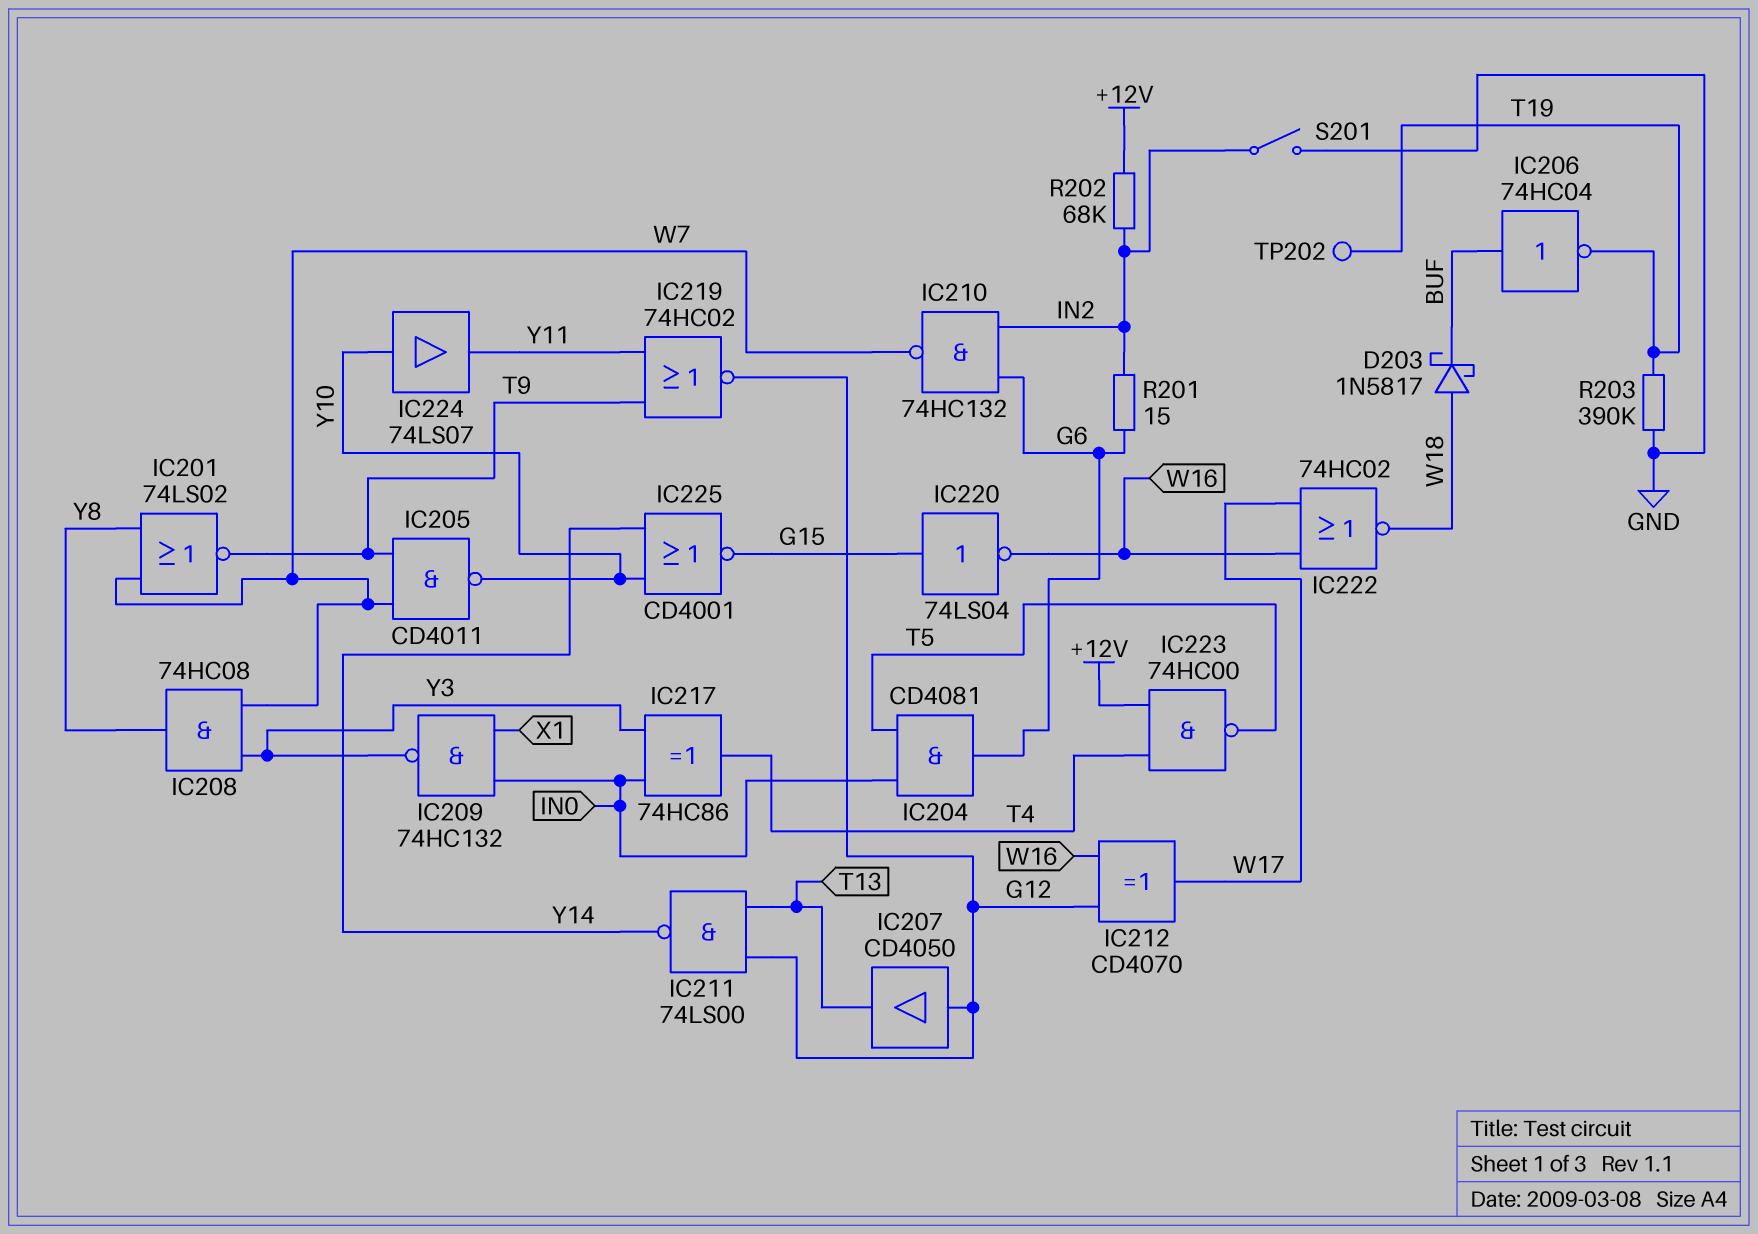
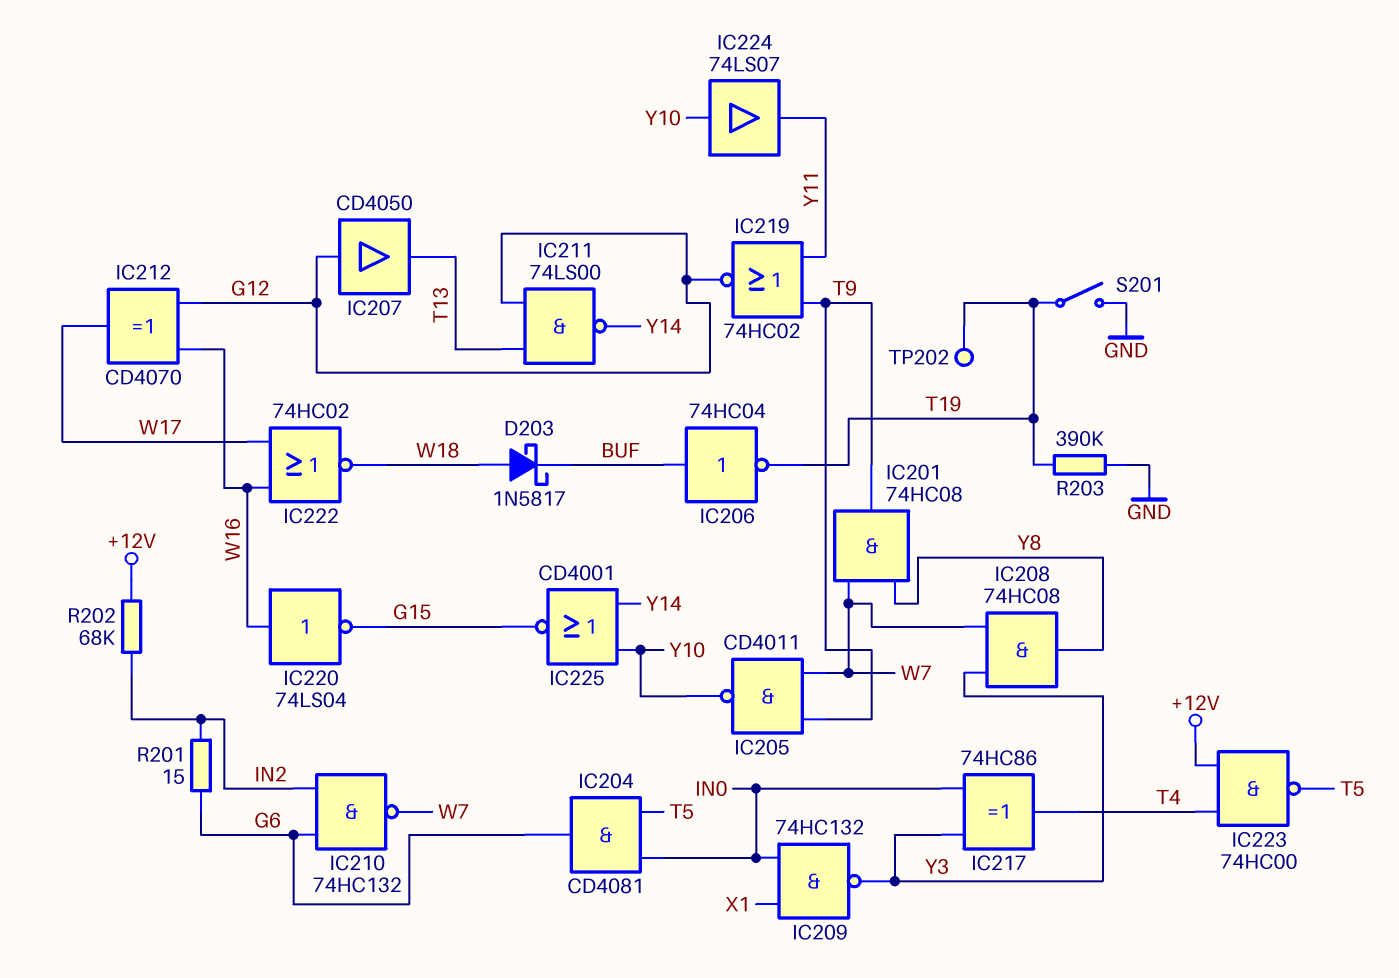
IC201: NOR 74LS02 (in W7, in Y8, out T9) -> AND 74HC08 (in W7, in Y8, out T9)
IC220: NOT 74LS04 (in G15, out W16) -> NOT 74LS04 (in W16, out G15)
S201: switch (GND, IN2) -> switch (GND, T19)

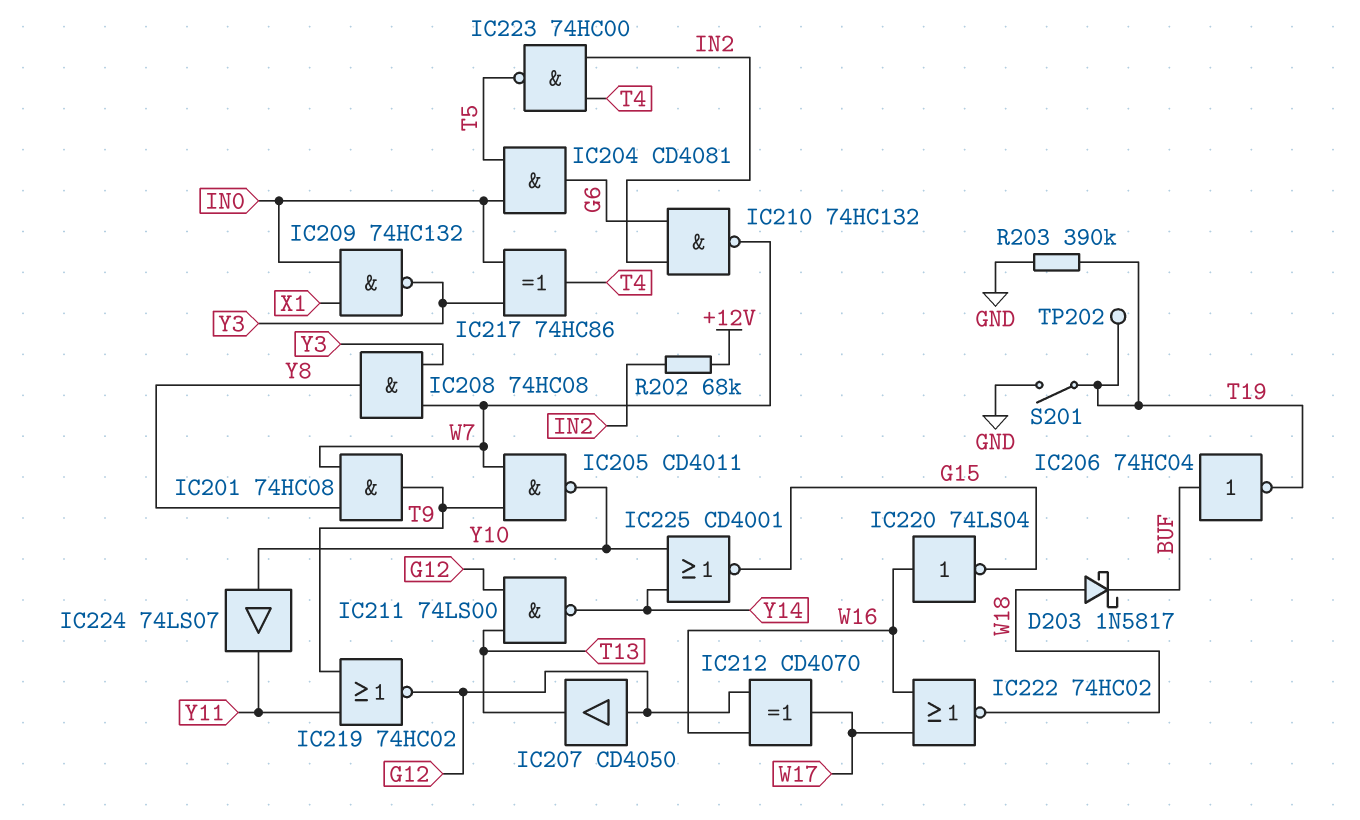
IC223: NAND 74HC00 (in +12V, in T4, out T5) -> NAND 74HC00 (in IN2, in T4, out T5)
R201: 15 (G6, IN2) -> none

